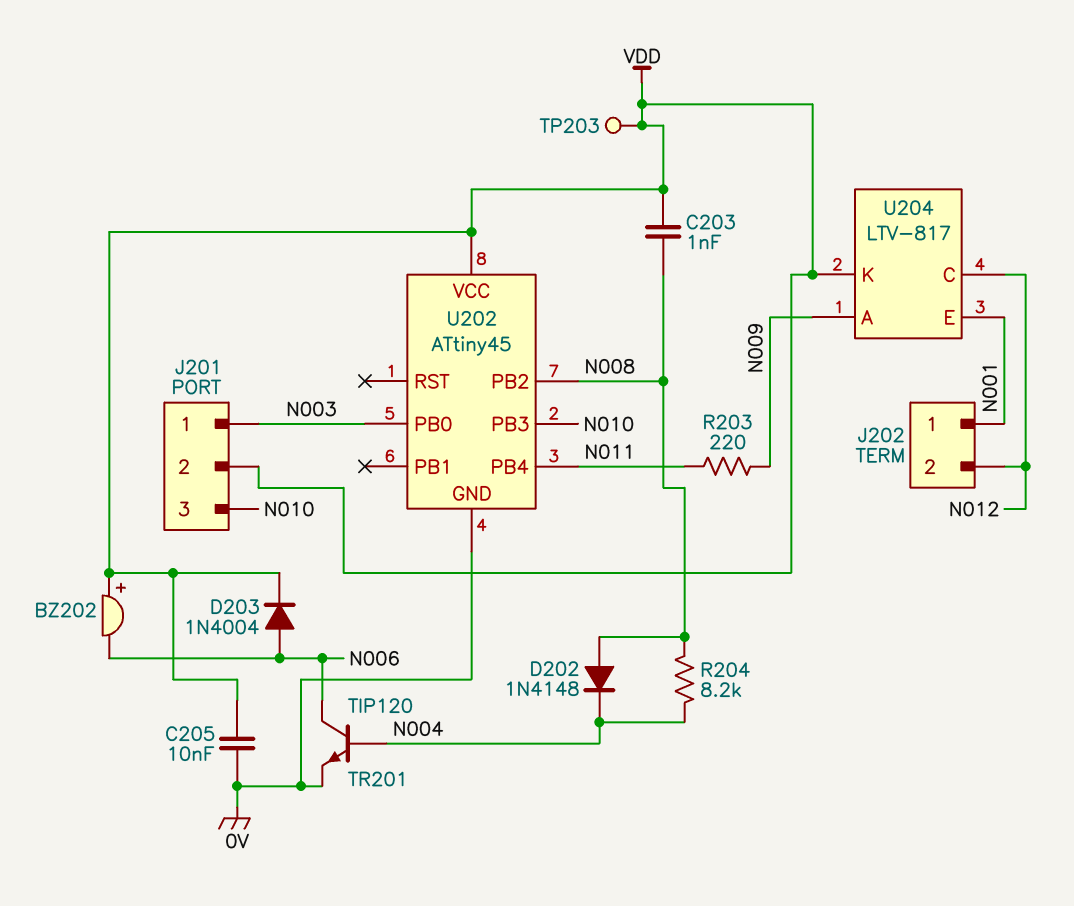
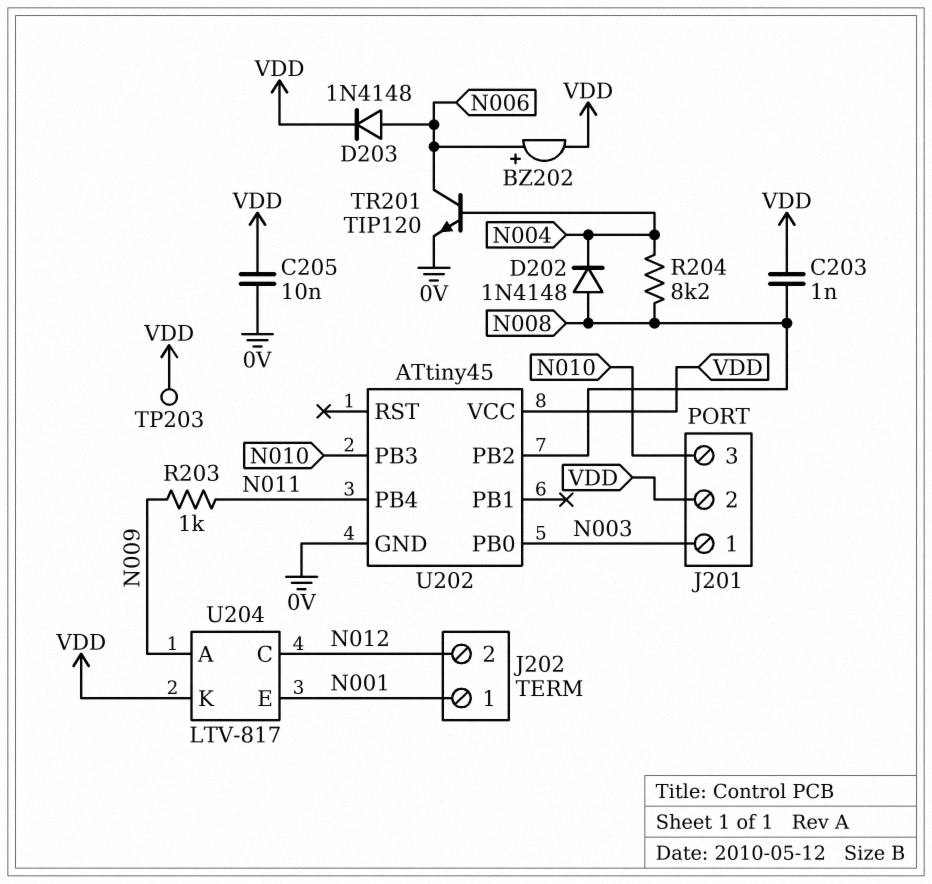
BZ202: buzzer (plus VDD, minus N006) -> buzzer (plus N006, minus VDD)
D203: diode 1N4004 (A N006, K VDD) -> diode 1N4148 (A N006, K VDD)
R203: 220 (N009, N011) -> 1k (N009, N011)

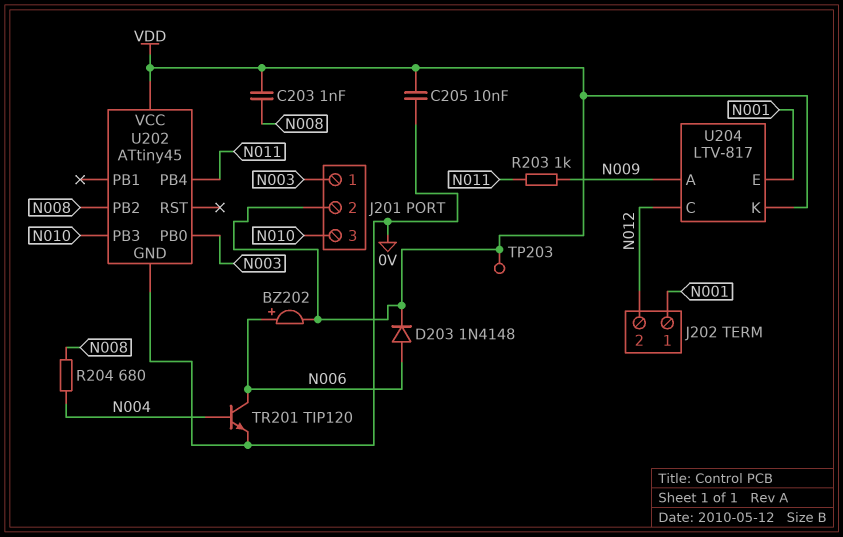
D202: diode 1N4148 (A N008, K N004) -> none
R204: 8.2k (N004, N008) -> 680 (N004, N008)

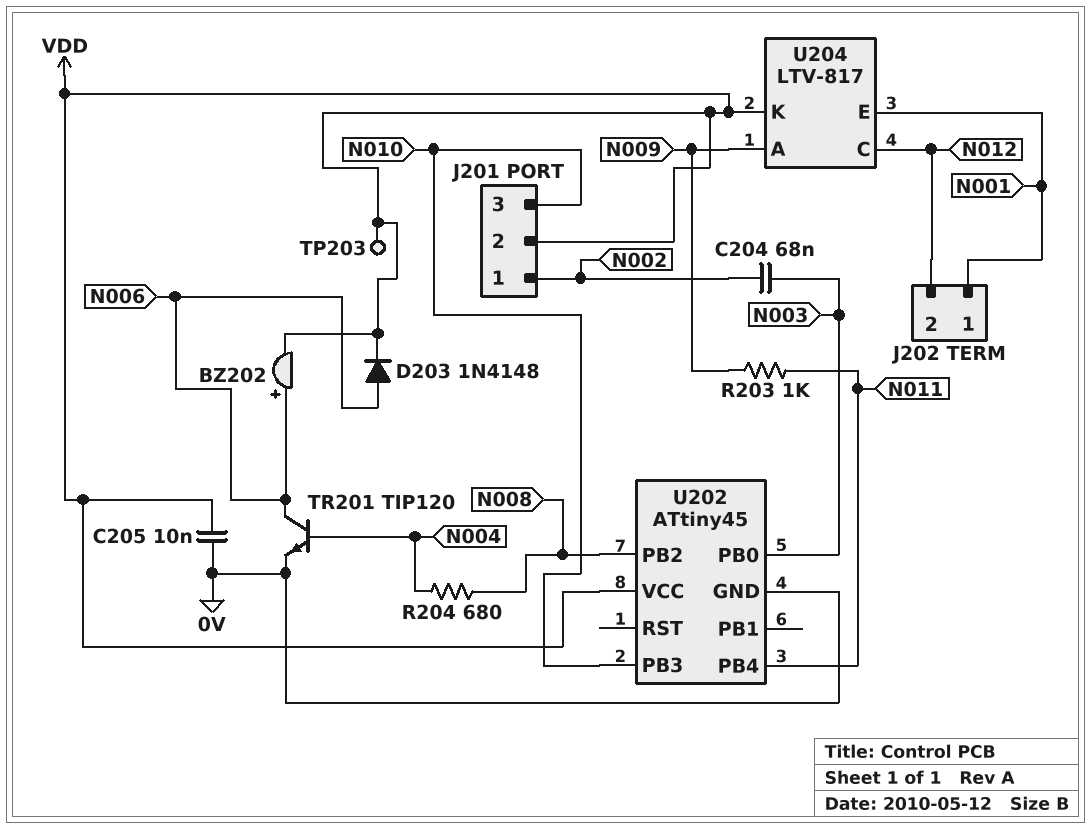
C203: 1nF (N008, VDD) -> none
C204: none -> 68nF (N002, N003)
J201 pin 1: N003 -> N002

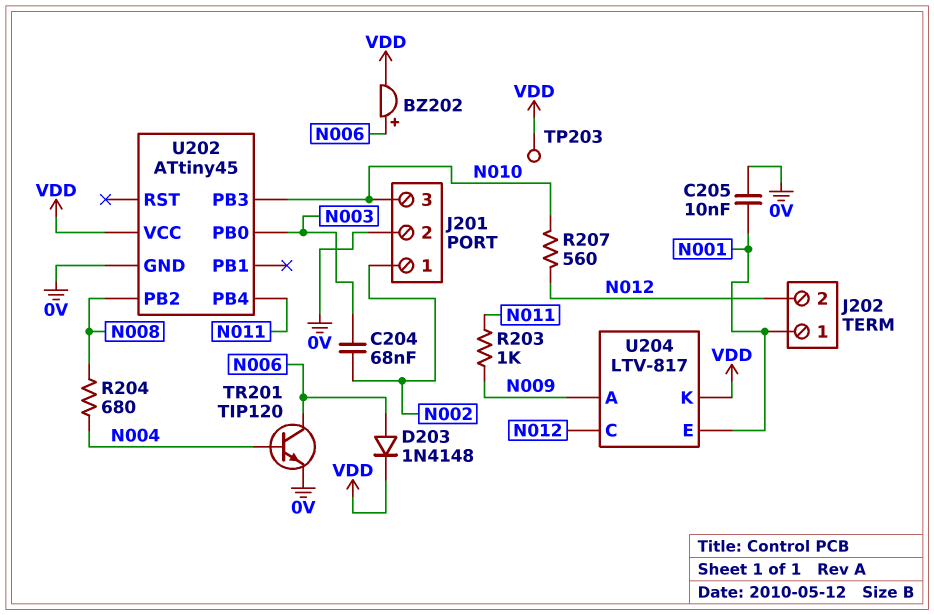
C205: 10nF (0V, VDD) -> 10nF (0V, N001)
J201 pin 2: VDD -> 0V
R207: none -> 560 (N010, N012)

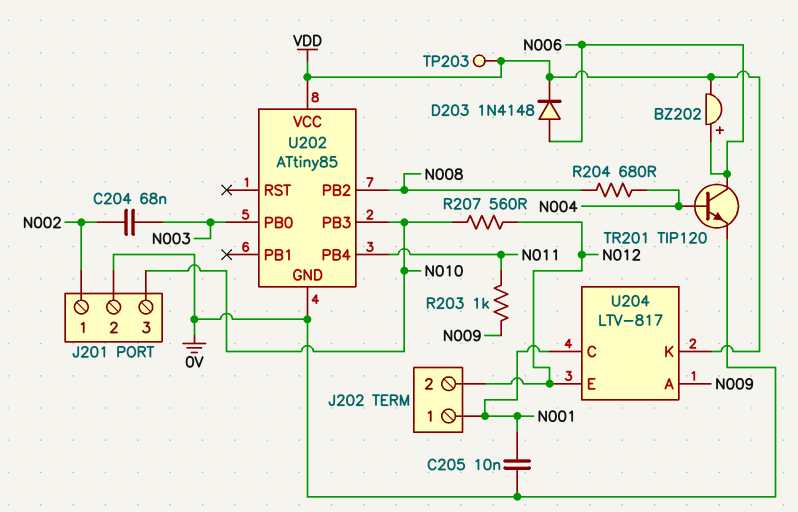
U202: ATtiny45 -> ATtiny85
U204 pin C: N012 -> N001
U204 pin E: N001 -> N012

